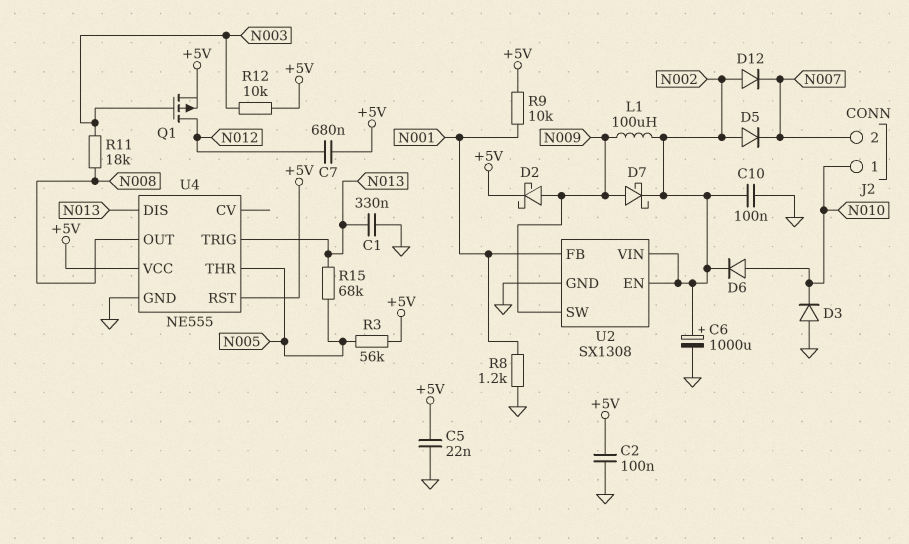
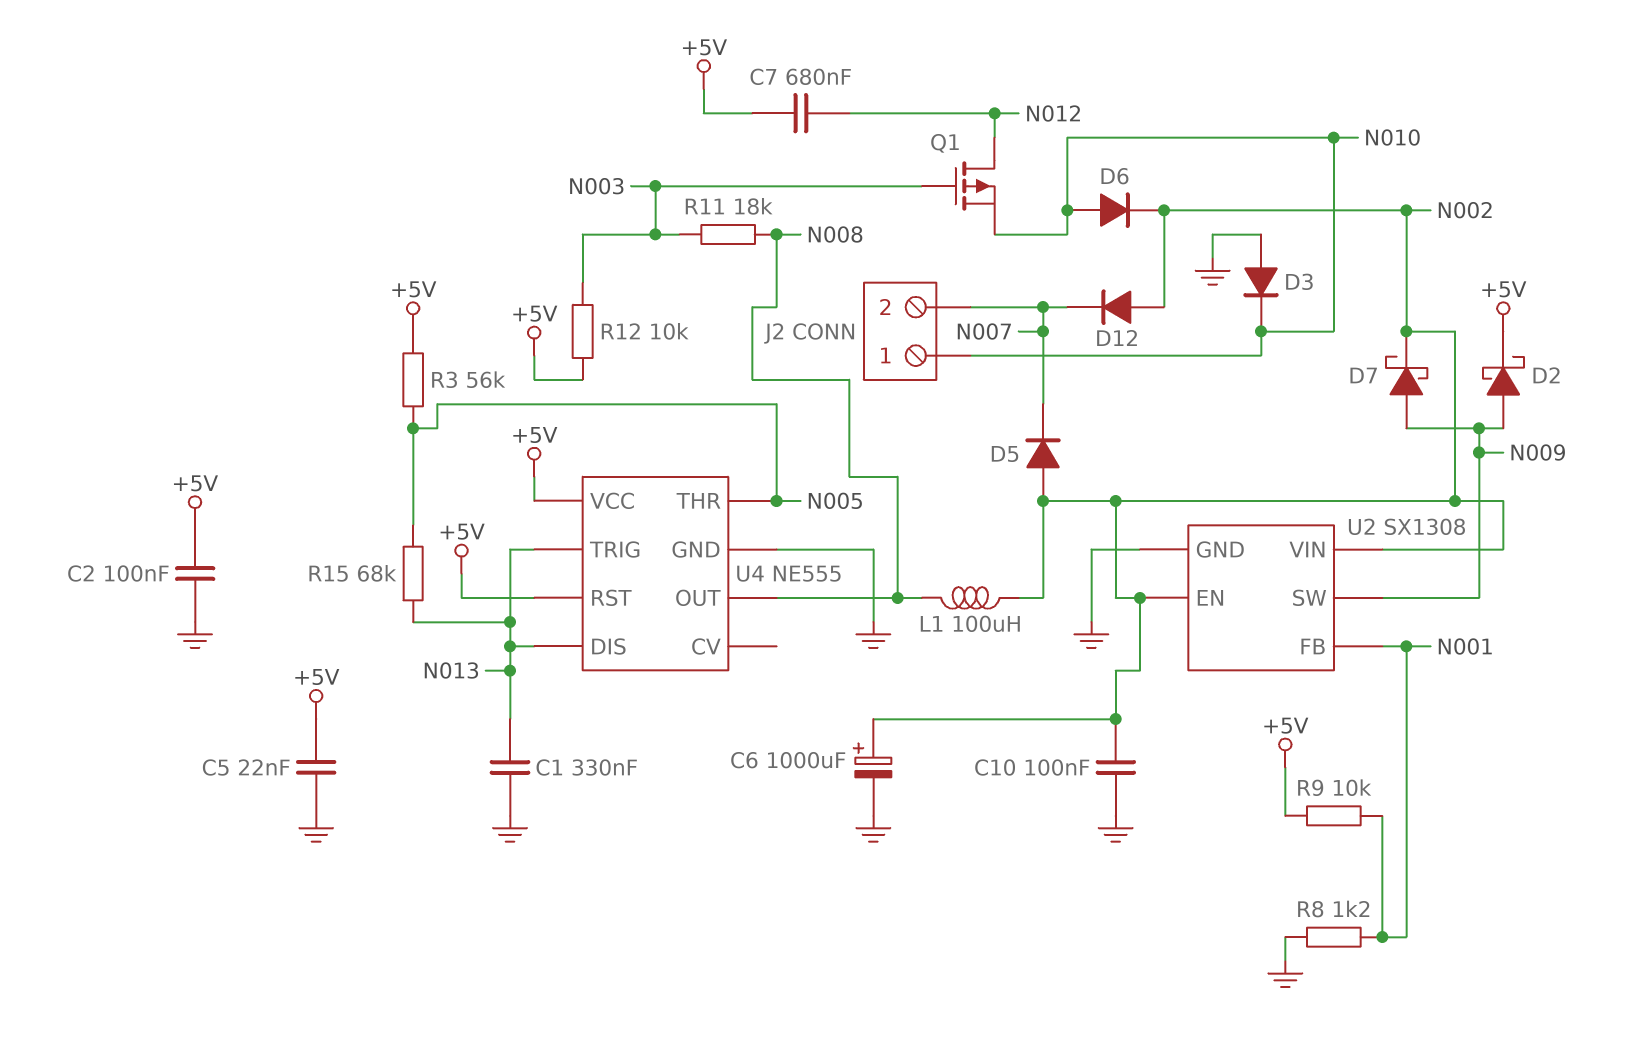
L1: 100uH (N002, N009) -> 100uH (N002, N008)
Q1: PMOS (G N003, D N012, S +5V) -> PMOS (G N003, D N012, S N010)

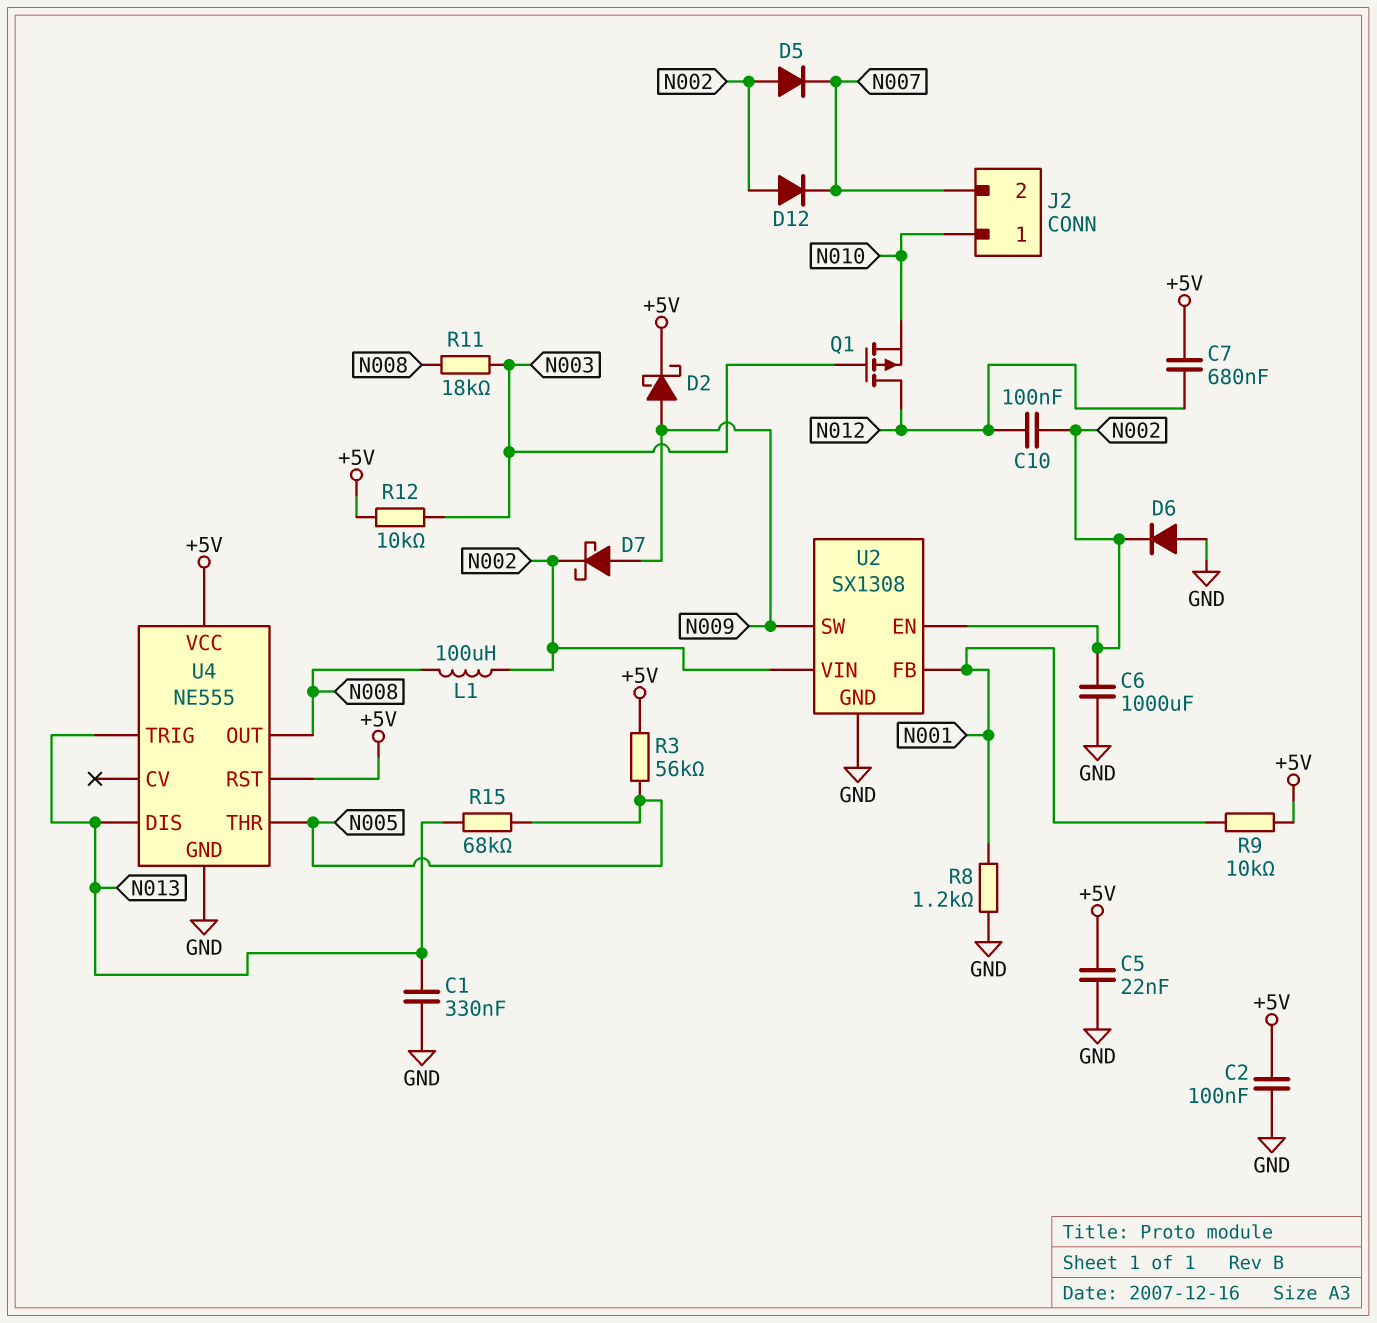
C6: 1000uF (plus N002, minus GND) -> 1000uF (GND, N002)
C10: 100nF (GND, N002) -> 100nF (N002, N012)
D3: diode (A GND, K N010) -> none
D6: diode (A N010, K N002) -> diode (A GND, K N002)

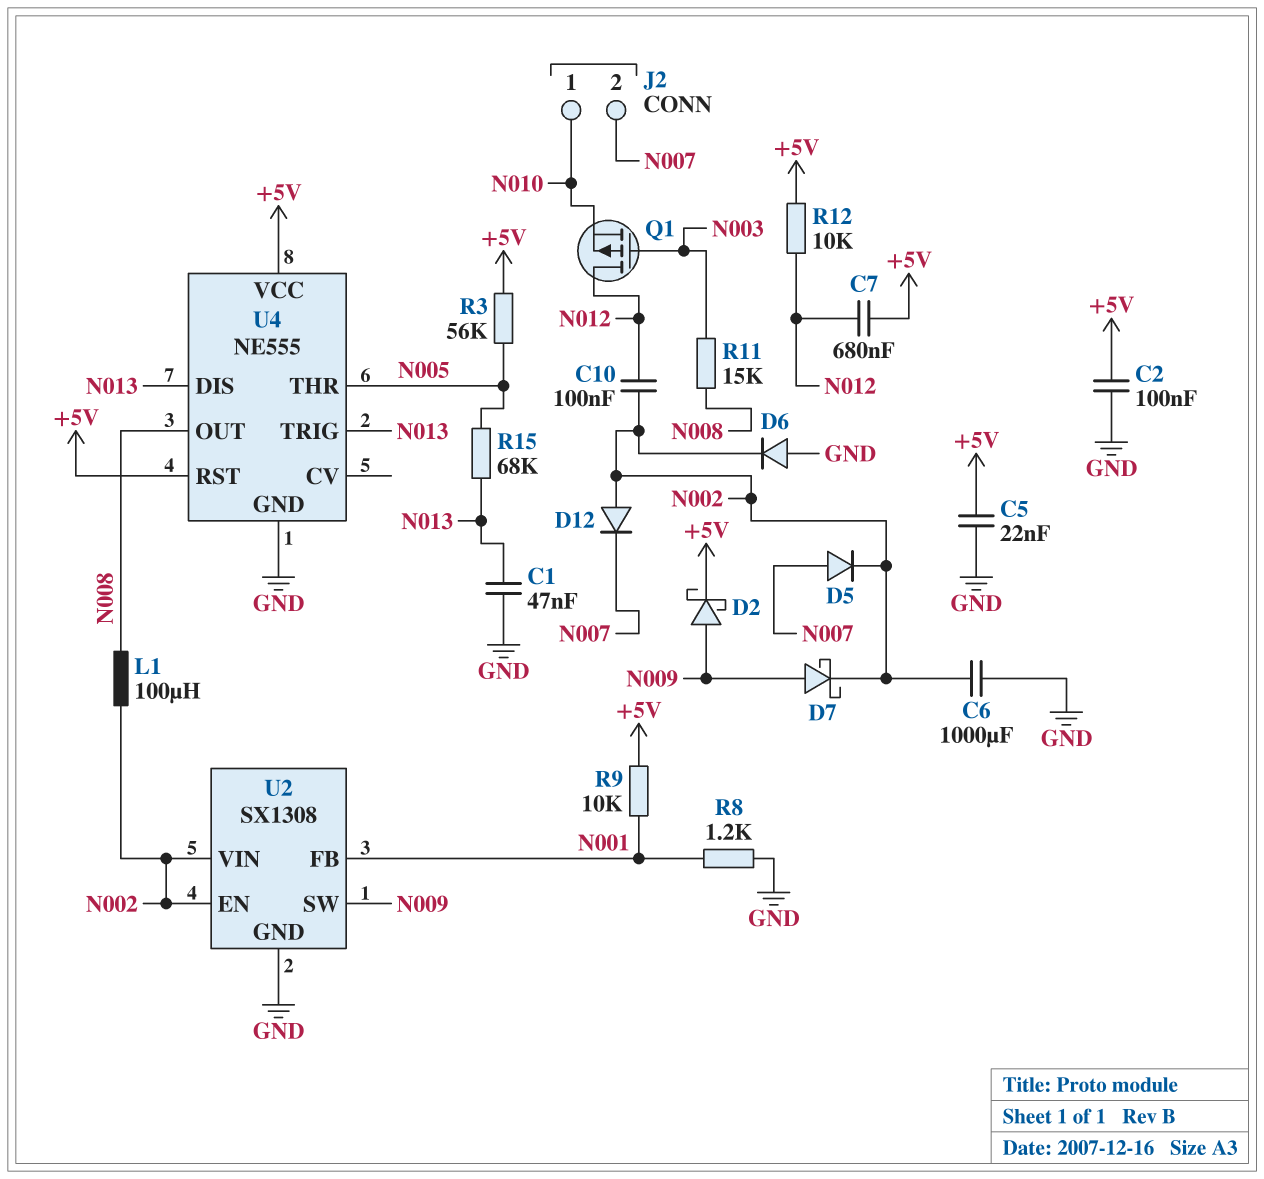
C1: 330nF (GND, N013) -> 47nF (GND, N013)
D5: diode (A N002, K N007) -> diode (A N007, K N002)
R11: 18k (N003, N008) -> 15k (N003, N008)
R12: 10k (+5V, N003) -> 10k (+5V, N012)

